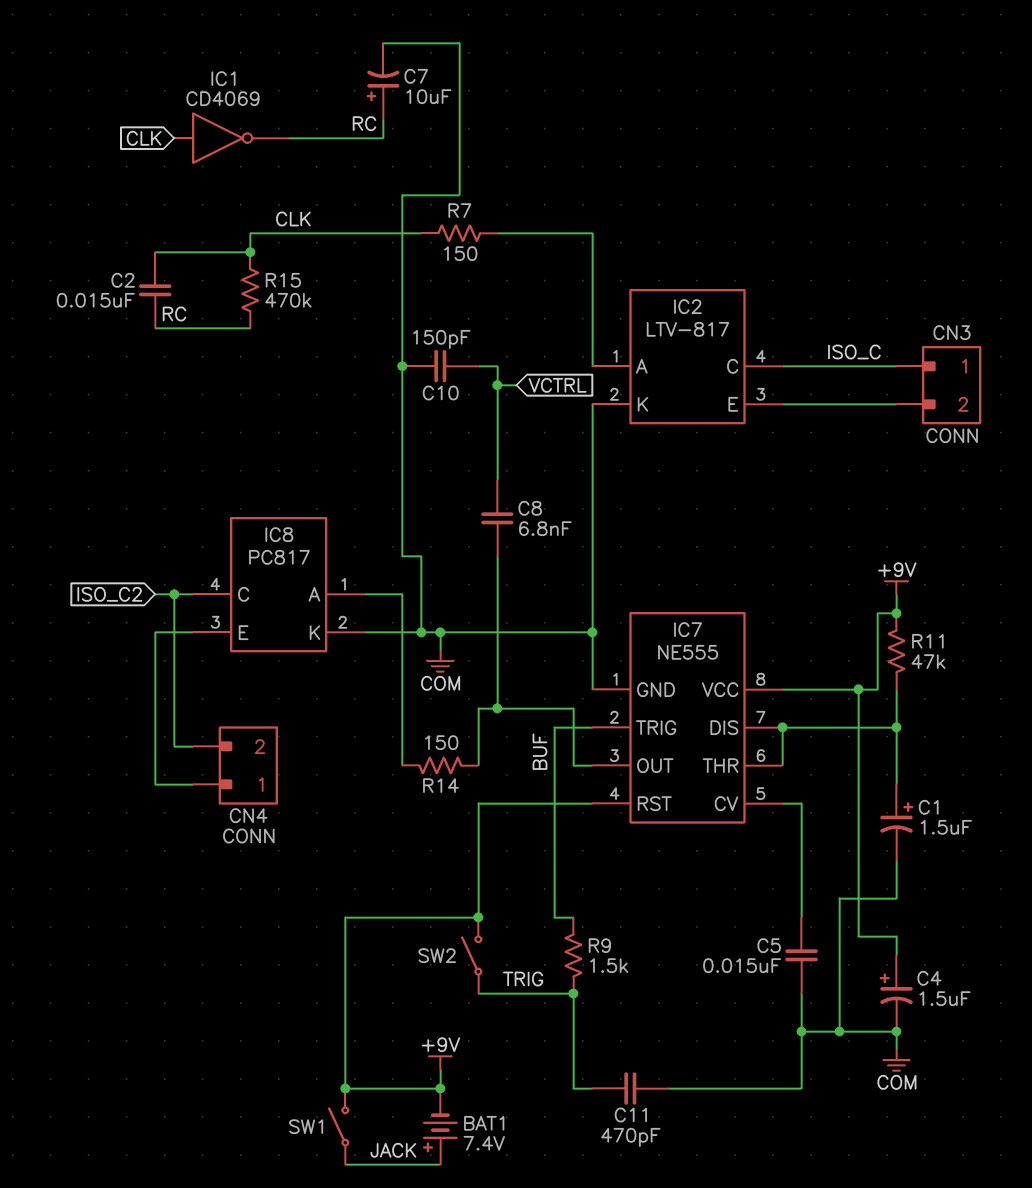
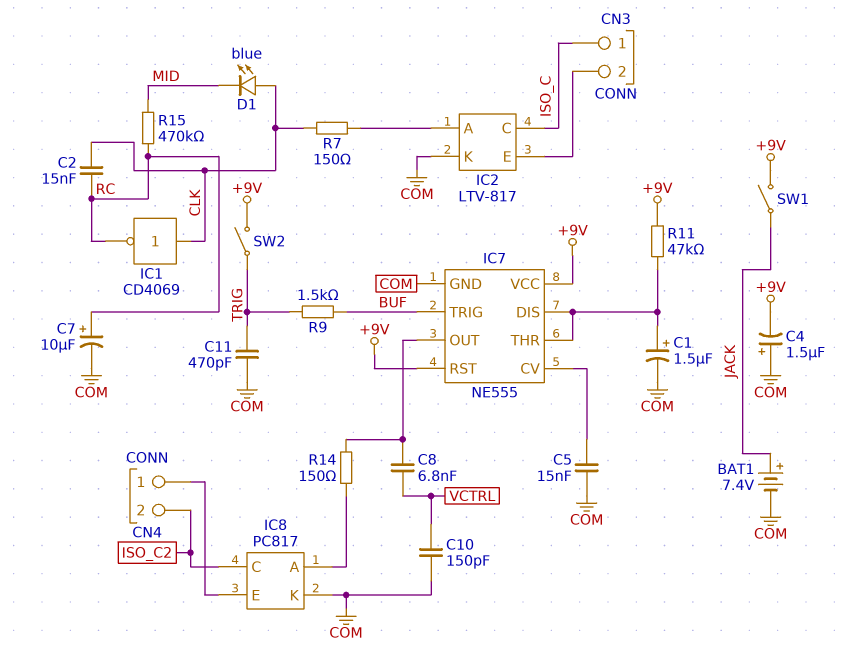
BAT1: 7.4V (plus JACK, minus +9V) -> 7.4V (plus JACK, minus COM)
C4: 1.5uF (plus +9V, minus COM) -> 1.5uF (plus COM, minus +9V)
D1: none -> LED blue (A CLK, K MID)
R15: 470k (CLK, RC) -> 470k (MID, RC)

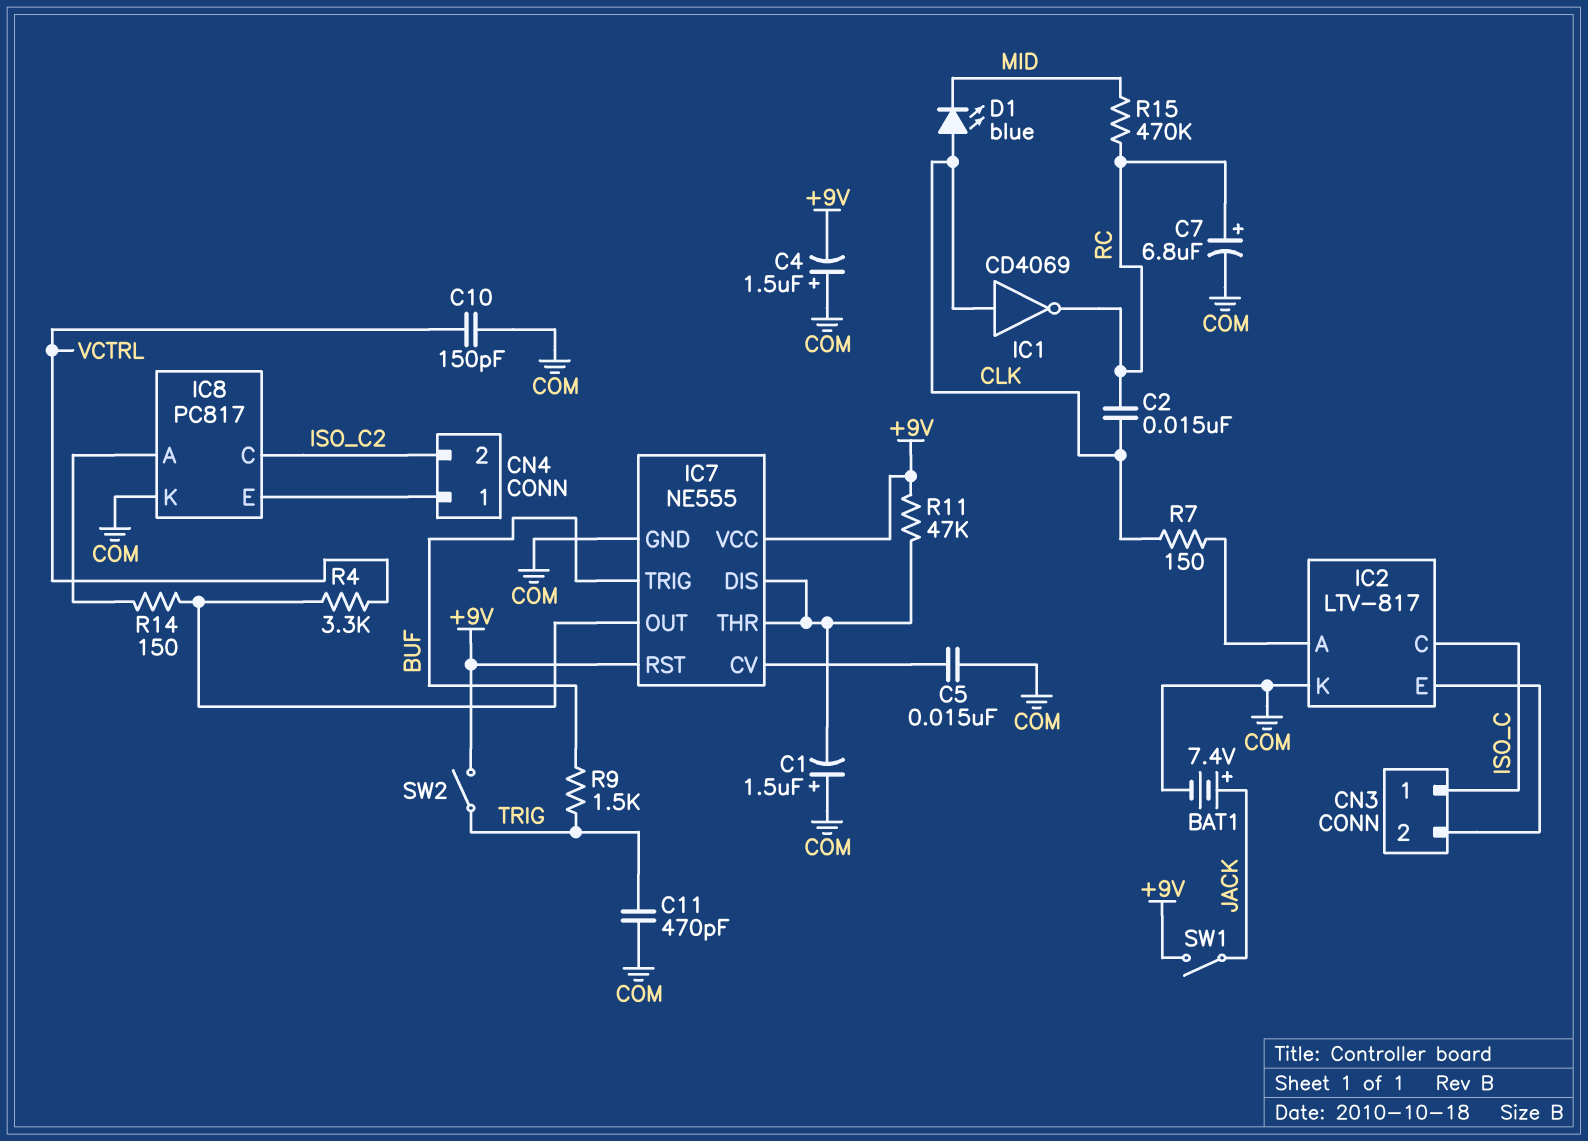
C1: 1.5uF (plus IC7/DIS, minus COM) -> 1.5uF (plus COM, minus IC7/DIS)
C7: 10uF (plus RC, minus COM) -> 6.8uF (plus RC, minus COM)
C8: 6.8nF (IC7/OUT, VCTRL) -> none
R4: none -> 3.3k (IC7/OUT, VCTRL)

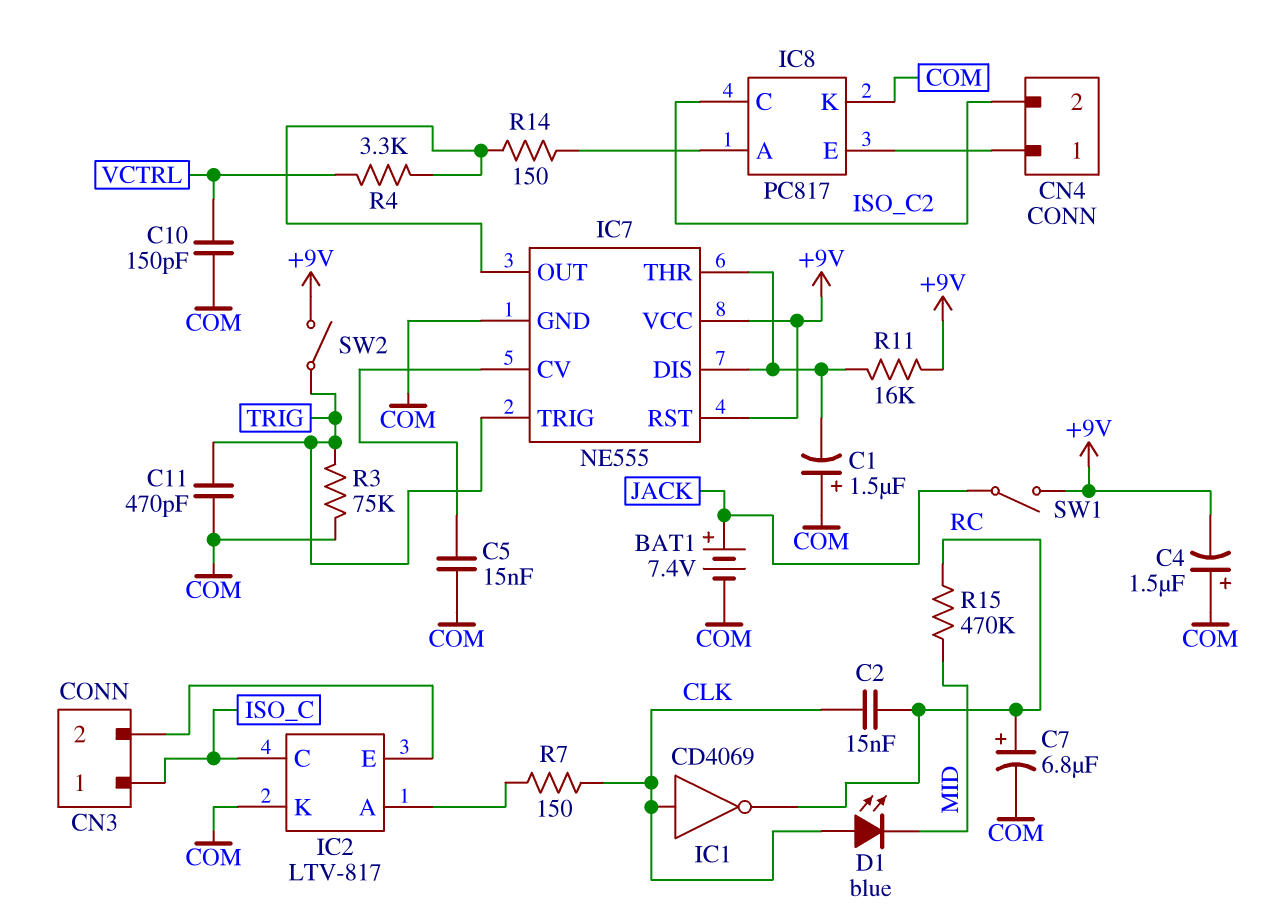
IC7 pin TRIG: BUF -> TRIG
R3: none -> 75k (COM, TRIG)
R9: 1.5k (BUF, TRIG) -> none
R11: 47k (+9V, IC7/DIS) -> 16k (+9V, IC7/DIS)

